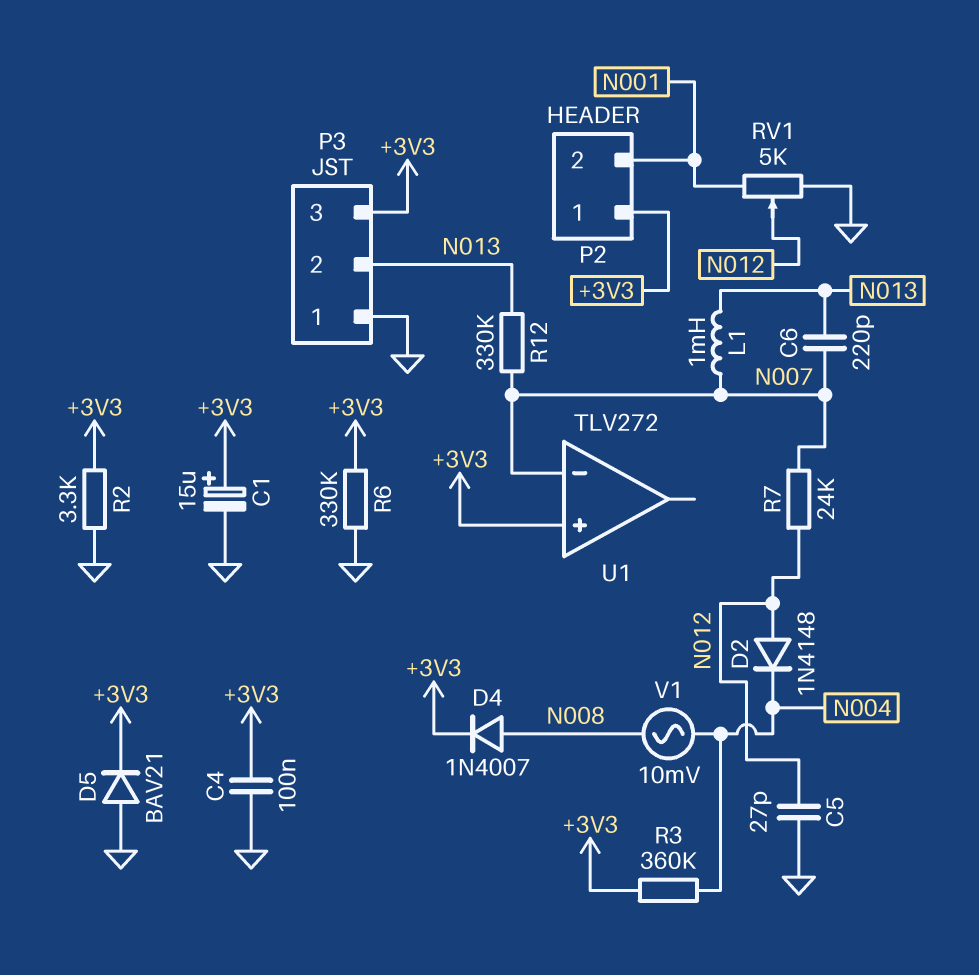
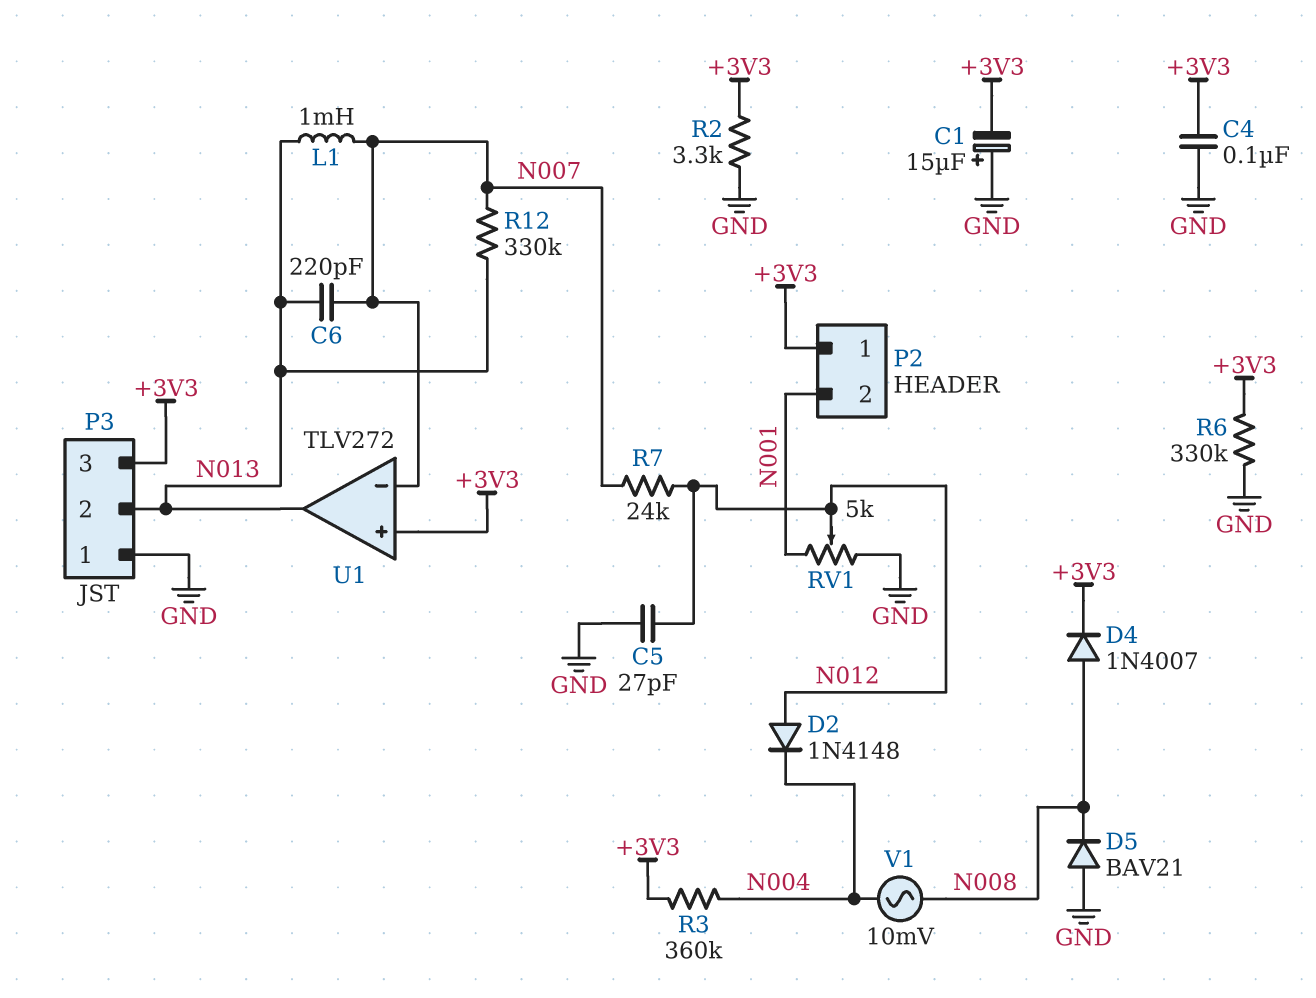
C1: 15uF (plus +3V3, minus GND) -> 15uF (plus GND, minus +3V3)
D5: diode BAV21 (A GND, K +3V3) -> diode BAV21 (A GND, K N008)
U1 pin out: none -> N013

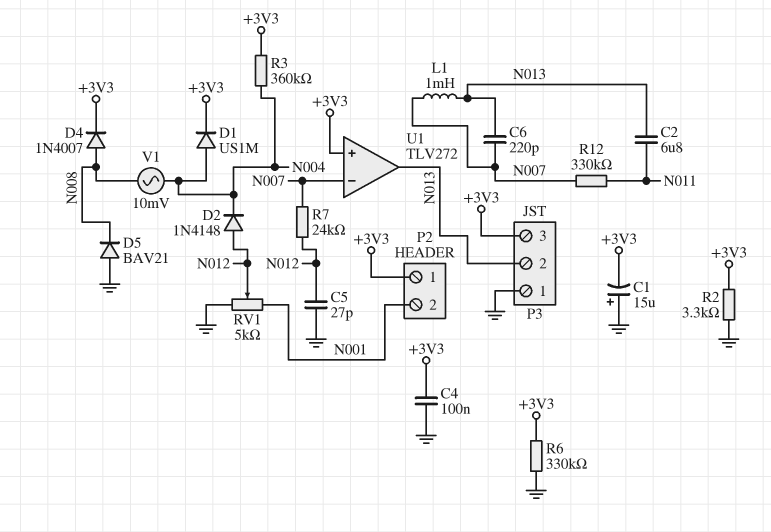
C2: none -> 6.8uF (N011, N013)
D1: none -> diode US1M (A N004, K +3V3)
R12: 330k (N007, N013) -> 330k (N007, N011)

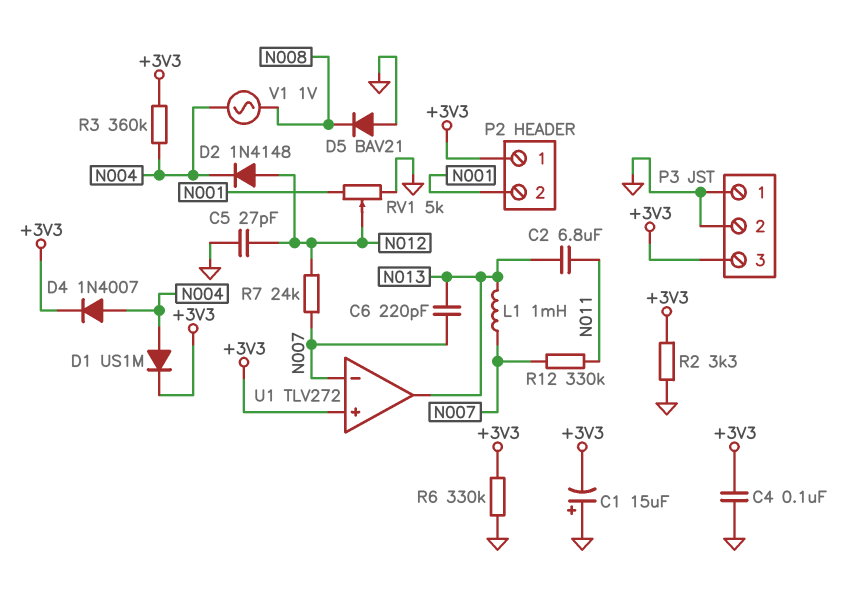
D4: diode 1N4007 (A N008, K +3V3) -> diode 1N4007 (A N004, K +3V3)
P3 pin 2: N013 -> GND
V1: AC 10mV (N004, N008) -> AC 1V (N004, N008)

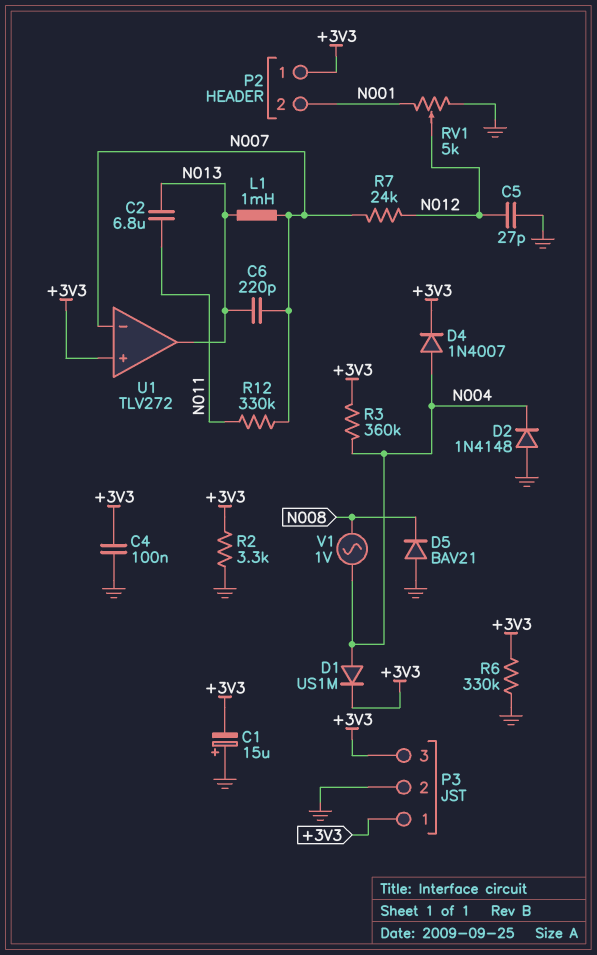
D2: diode 1N4148 (A N012, K N004) -> diode 1N4148 (A GND, K N004)
P3 pin 1: GND -> +3V3

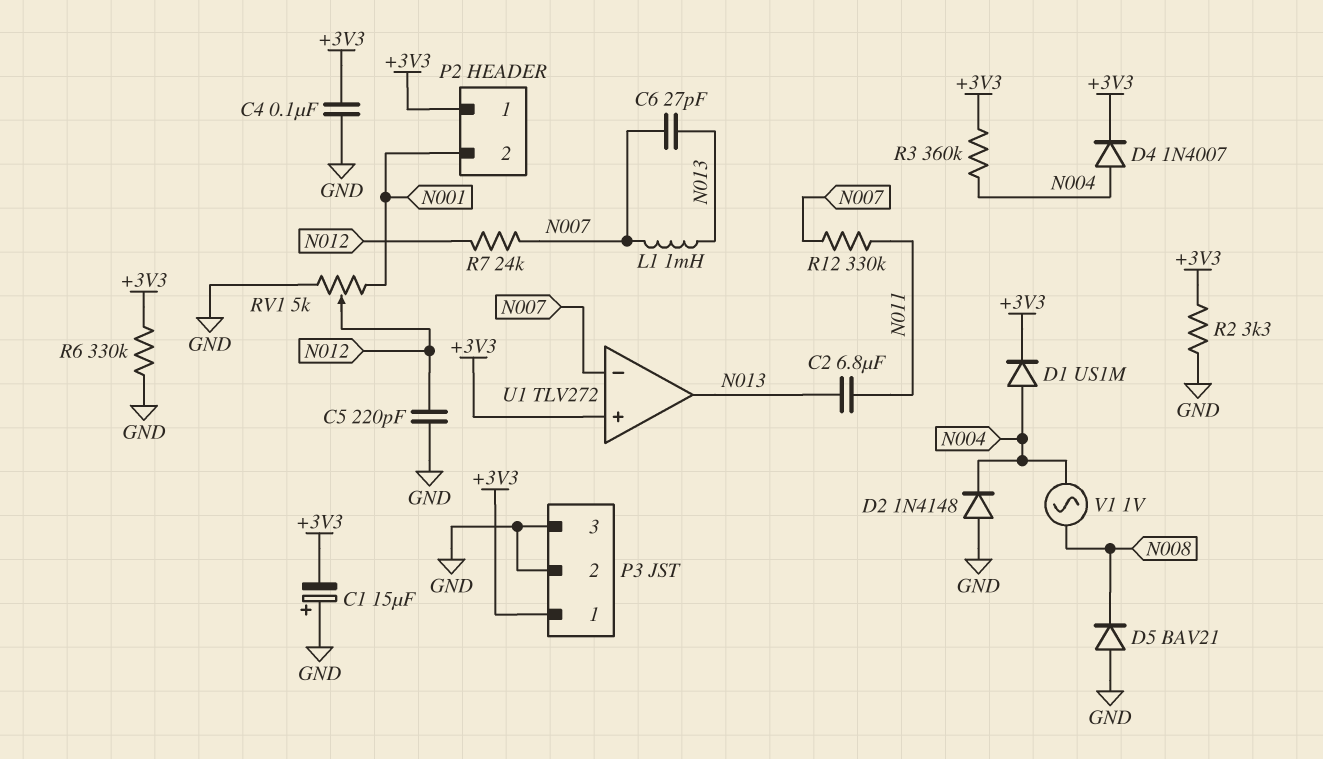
C5: 27pF (GND, N012) -> 220pF (GND, N012)
C6: 220pF (N007, N013) -> 27pF (N007, N013)
P3 pin 3: +3V3 -> GND

